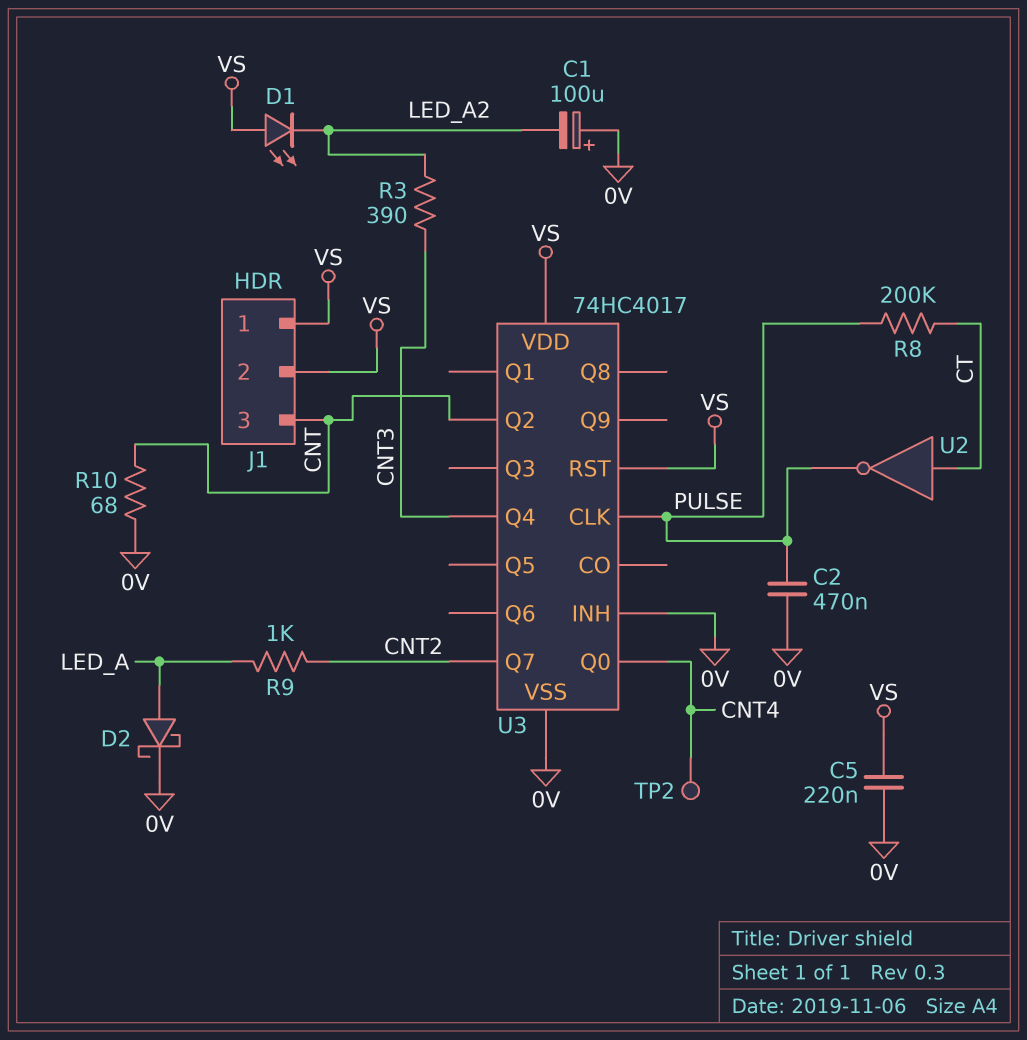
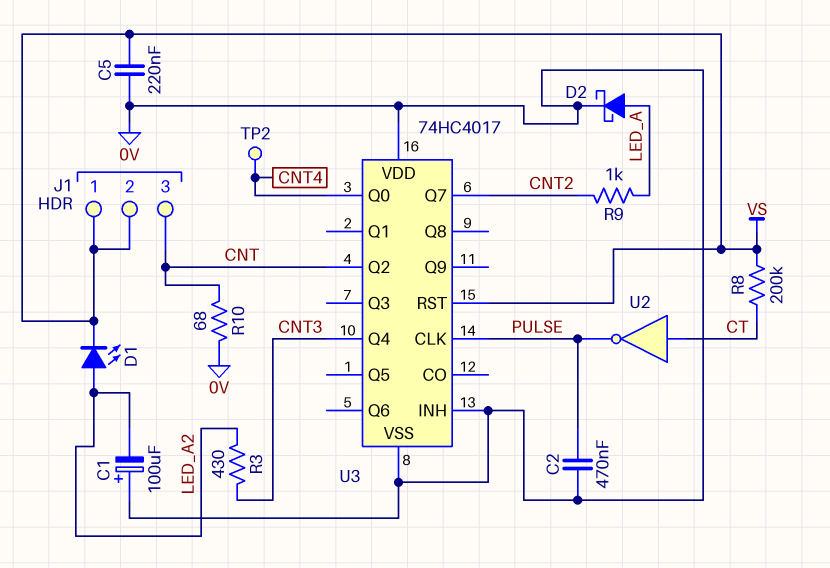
D1: LED (A VS, K LED_A2) -> LED (A LED_A2, K VS)
R3: 390 (CNT3, LED_A2) -> 430 (CNT3, LED_A2)
R8: 200k (CT, PULSE) -> 200k (CT, VS)
U3 pin VDD: VS -> 0V

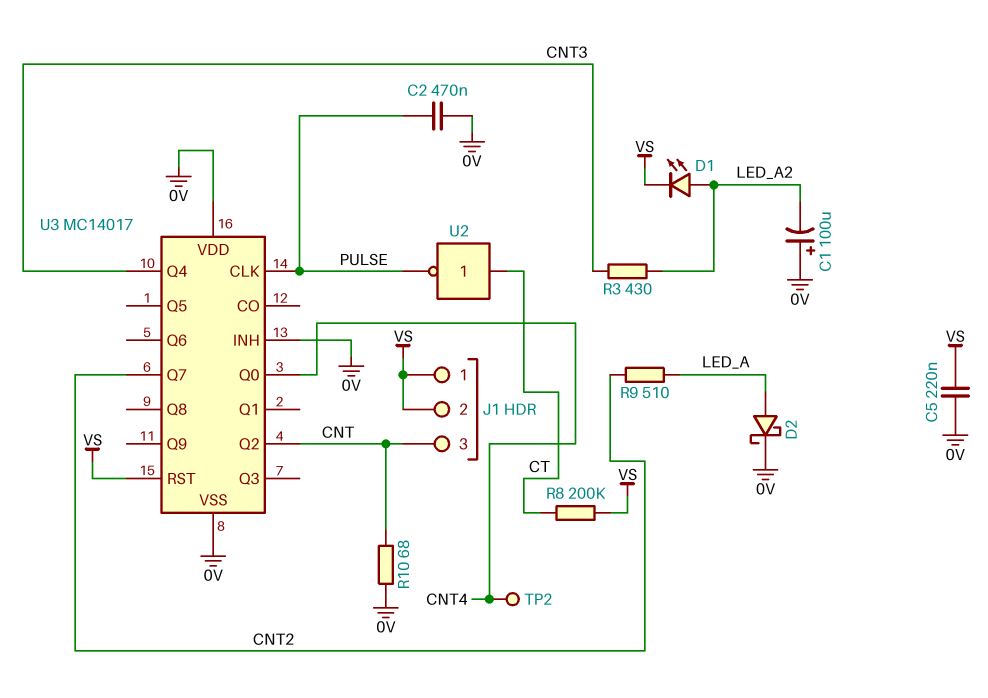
R9: 1k (CNT2, LED_A) -> 510 (CNT2, LED_A)
U3: 74HC4017 -> MC14017

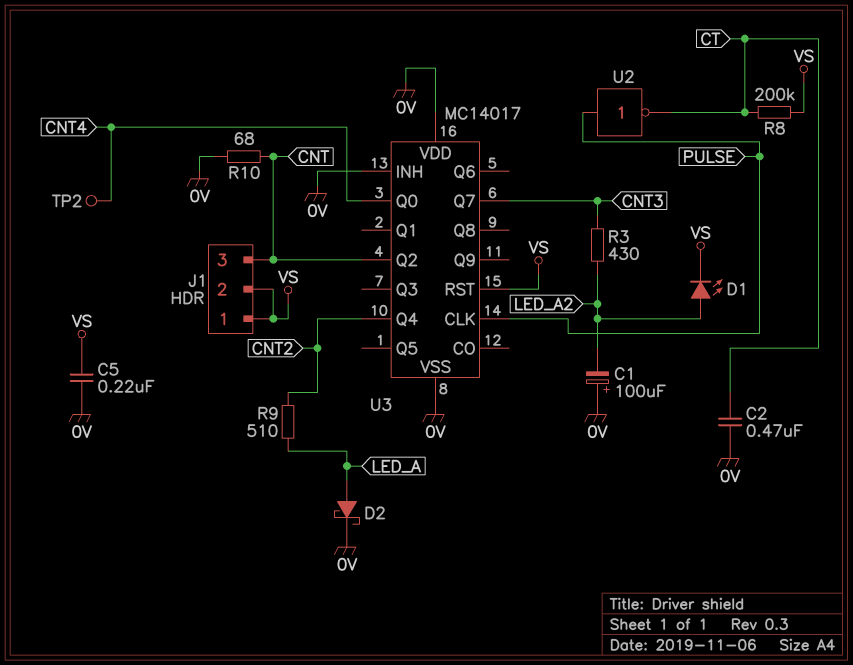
C2: 470nF (0V, PULSE) -> 470nF (0V, CT)
U2: NOT (in CT, out PULSE) -> NOT (in PULSE, out CT)
U3 pin Q4: CNT3 -> CNT2
U3 pin Q7: CNT2 -> CNT3

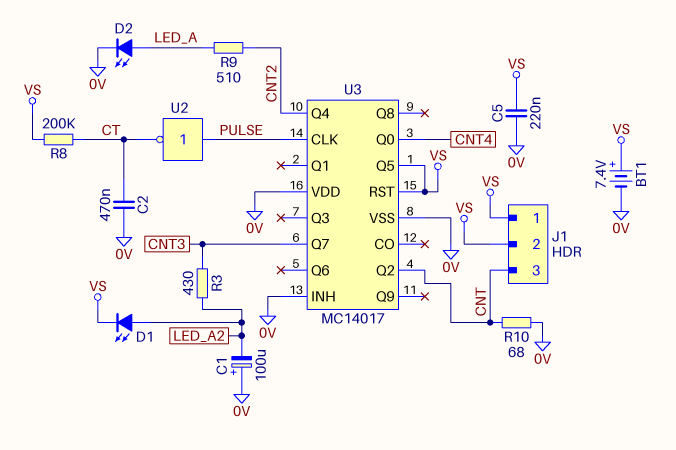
BT1: none -> 7.4V (plus VS, minus 0V)
D2: schottky (A LED_A, K 0V) -> LED (A LED_A, K 0V)
TP2: test point (CNT4) -> none
U3 pin Q5: none -> VS

